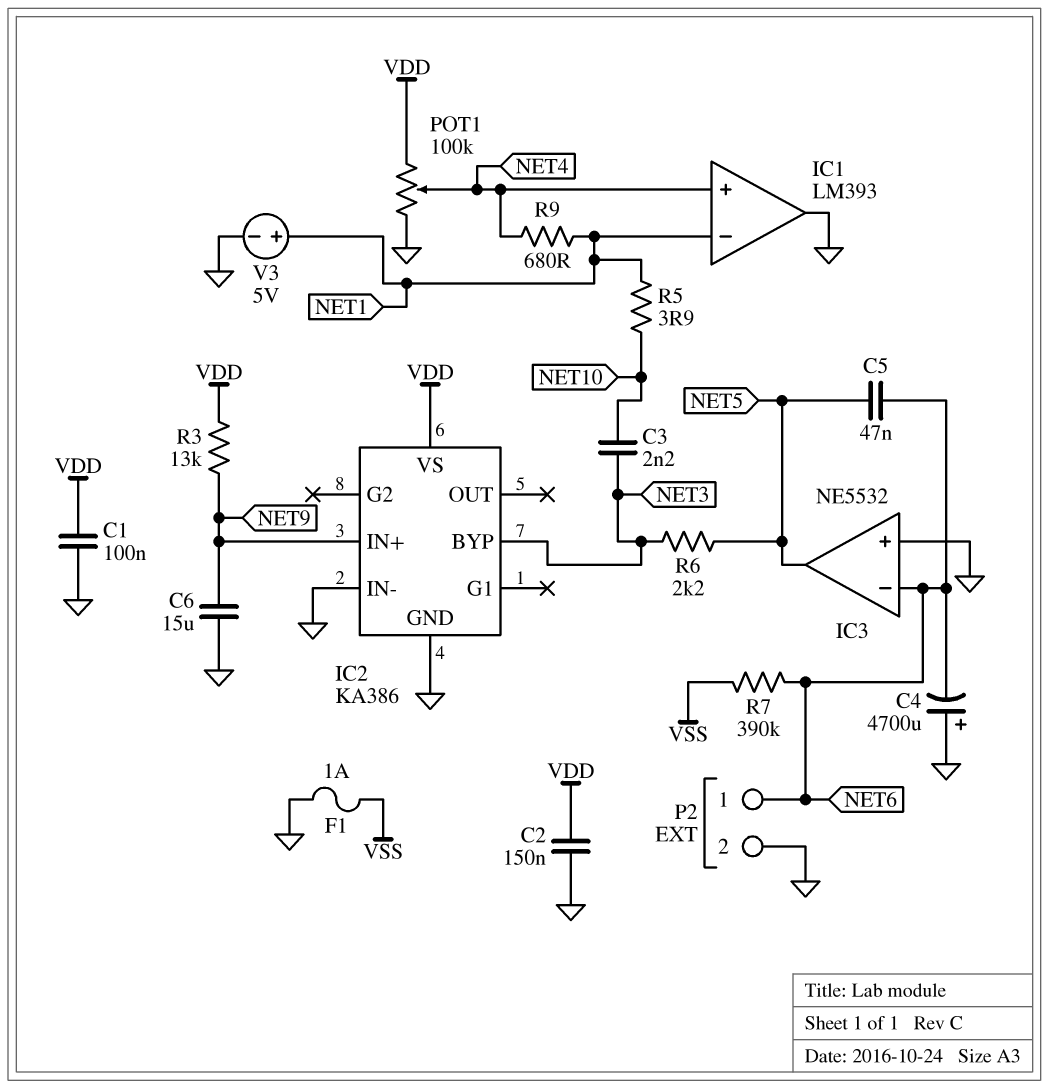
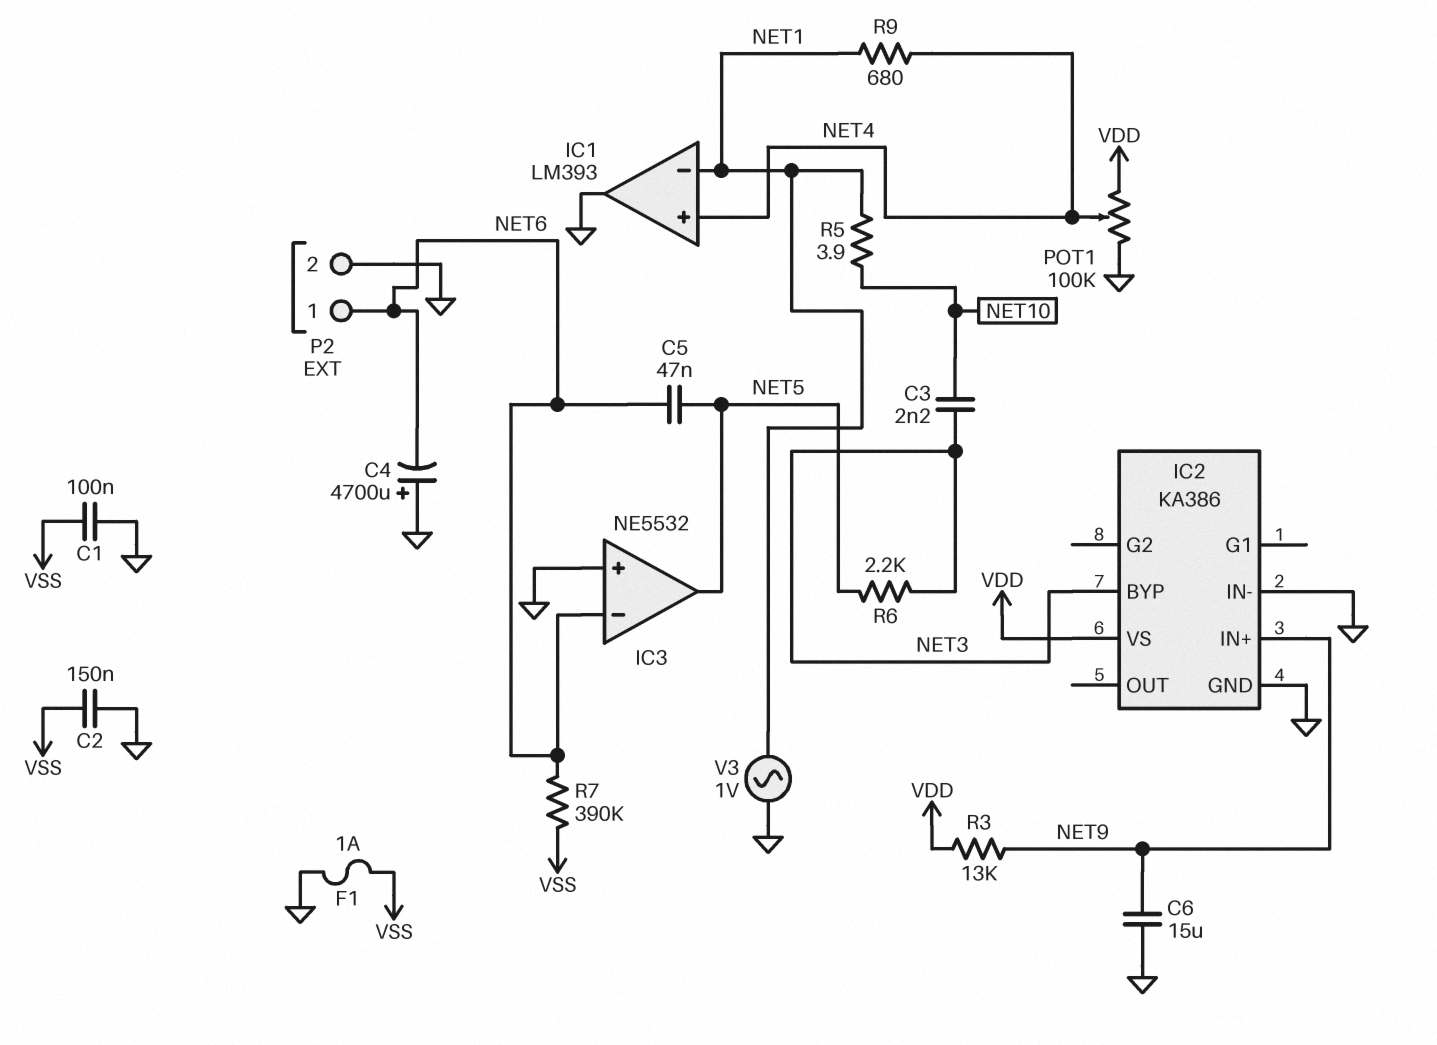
C1: 100nF (GND, VDD) -> 100nF (GND, VSS)
C2: 150nF (GND, VDD) -> 150nF (GND, VSS)
V3: 5V (plus NET1, minus GND) -> AC 1V (GND, NET1)

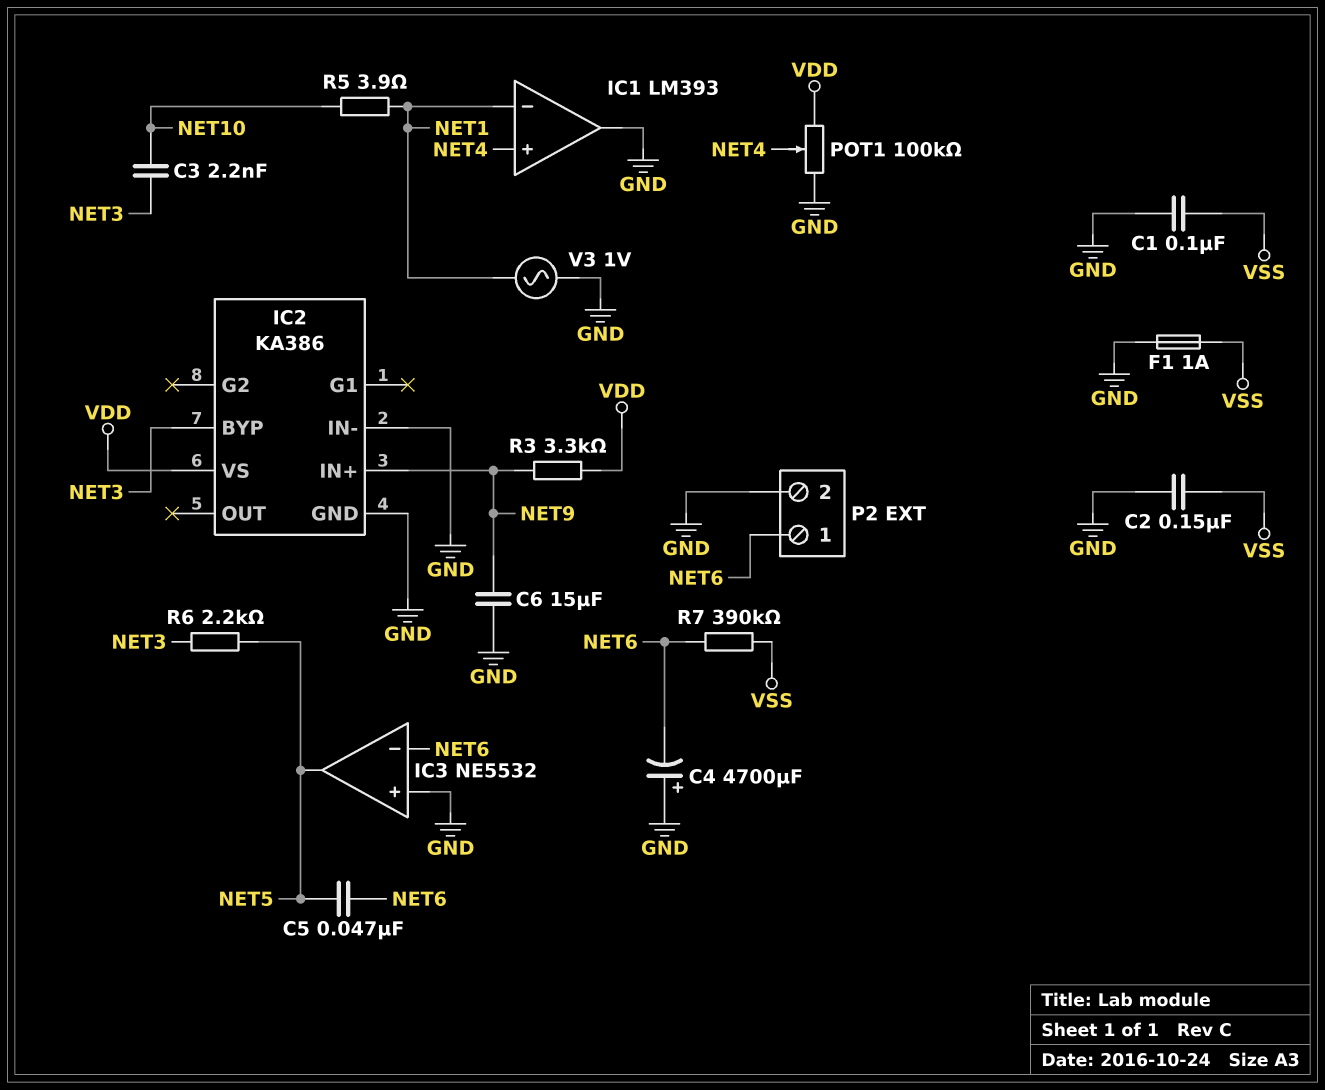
R3: 13k (NET9, VDD) -> 3.3k (NET9, VDD)
R9: 680 (NET1, NET4) -> none

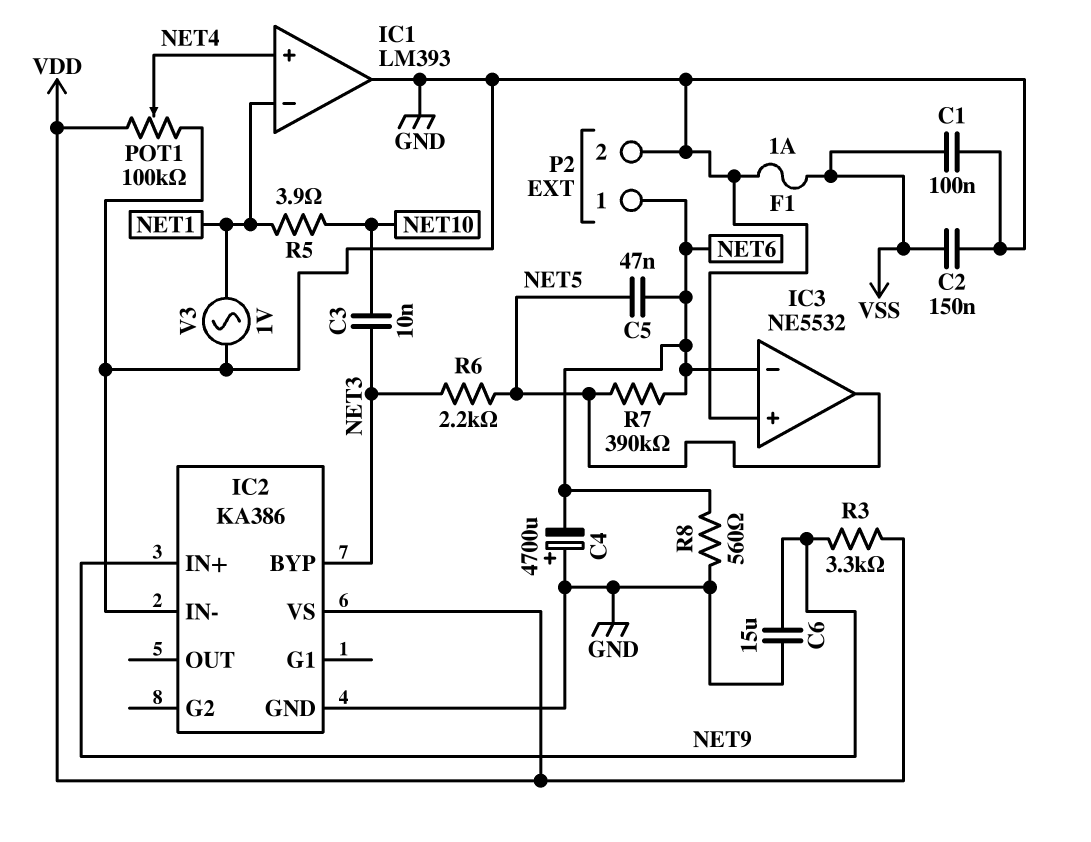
C3: 2.2nF (NET3, NET10) -> 10nF (NET3, NET10)
R7: 390k (NET6, VSS) -> 390k (NET5, NET6)
R8: none -> 560 (GND, NET6)

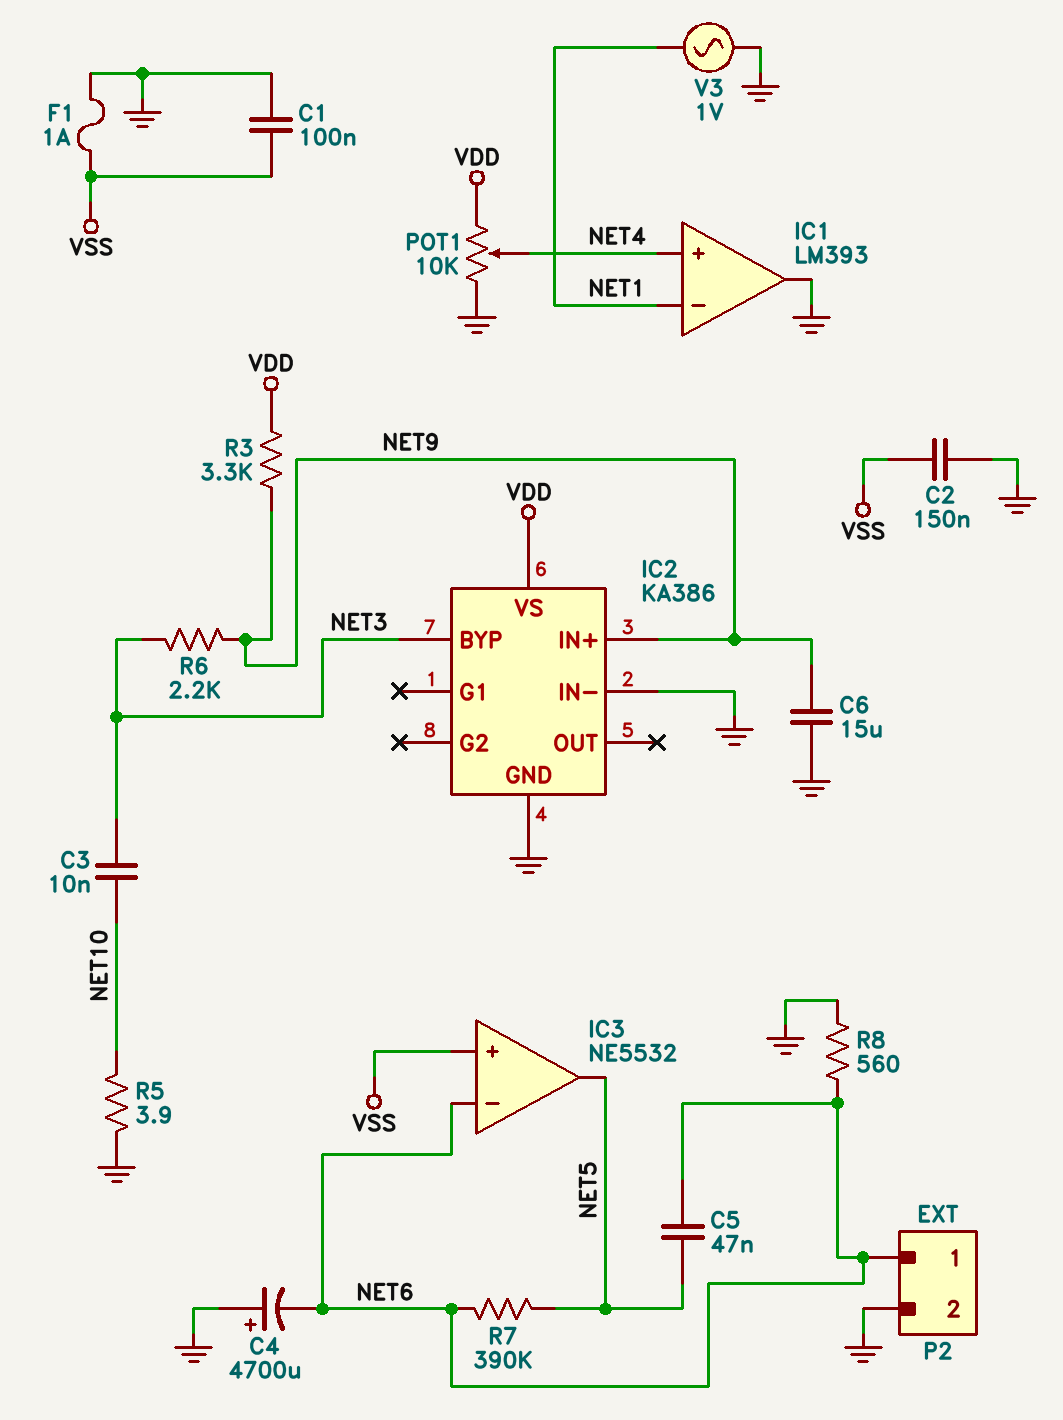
IC3 pin in+: GND -> VSS
POT1: 100k (GND, VDD, wiper NET4) -> 10k (GND, VDD, wiper NET4)
R5: 3.9 (NET1, NET10) -> 3.9 (GND, NET10)
R6: 2.2k (NET3, NET5) -> 2.2k (NET3, NET9)

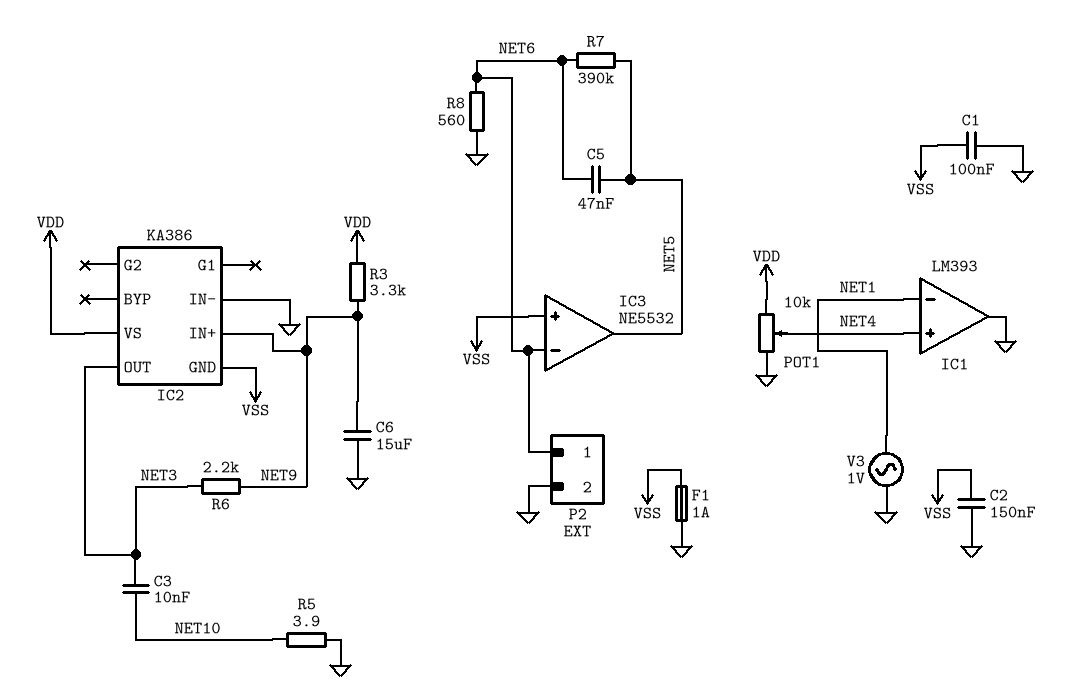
C4: 4700uF (plus GND, minus NET6) -> none
IC2 pin BYP: NET3 -> none
IC2 pin GND: GND -> VSS
IC2 pin OUT: none -> NET3

